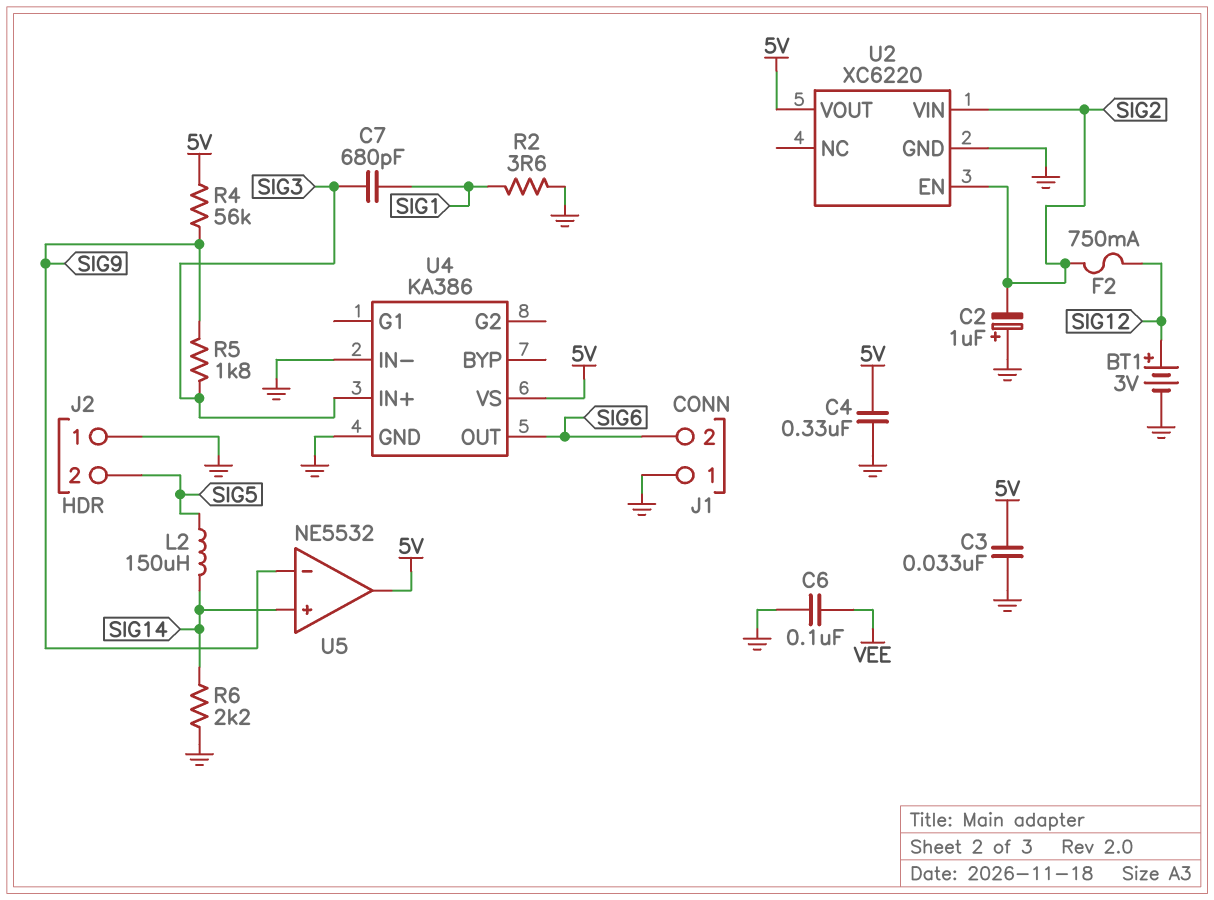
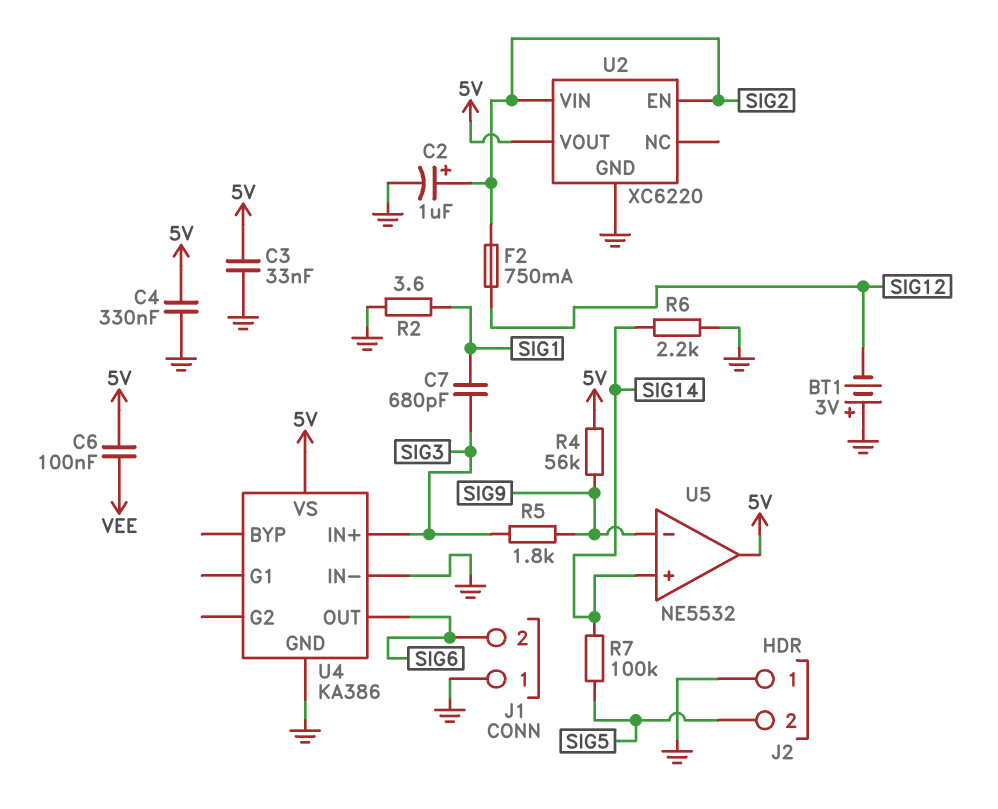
BT1: 3V (plus SIG12, minus GND) -> 3V (plus GND, minus SIG12)
C2: 1uF (plus GND, minus SIG2) -> 1uF (plus SIG2, minus GND)
C6: 100nF (GND, VEE) -> 100nF (5V, VEE)
L2: 150uH (SIG5, SIG14) -> none
R7: none -> 100k (SIG5, SIG14)

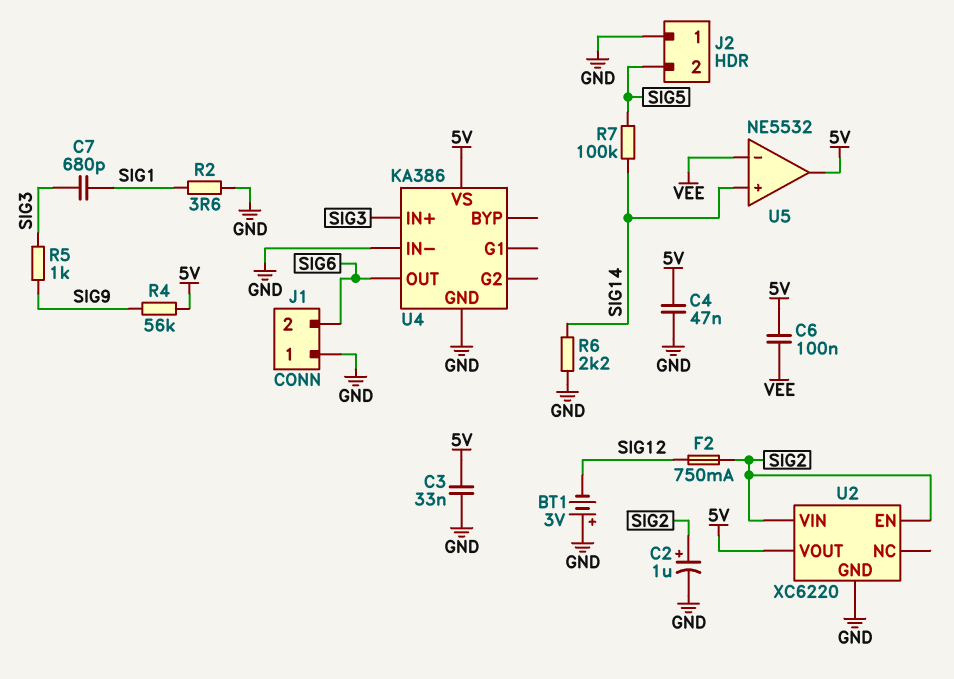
C4: 330nF (5V, GND) -> 47nF (5V, GND)
R5: 1.8k (SIG3, SIG9) -> 1k (SIG3, SIG9)
U5 pin in-: SIG9 -> VEE

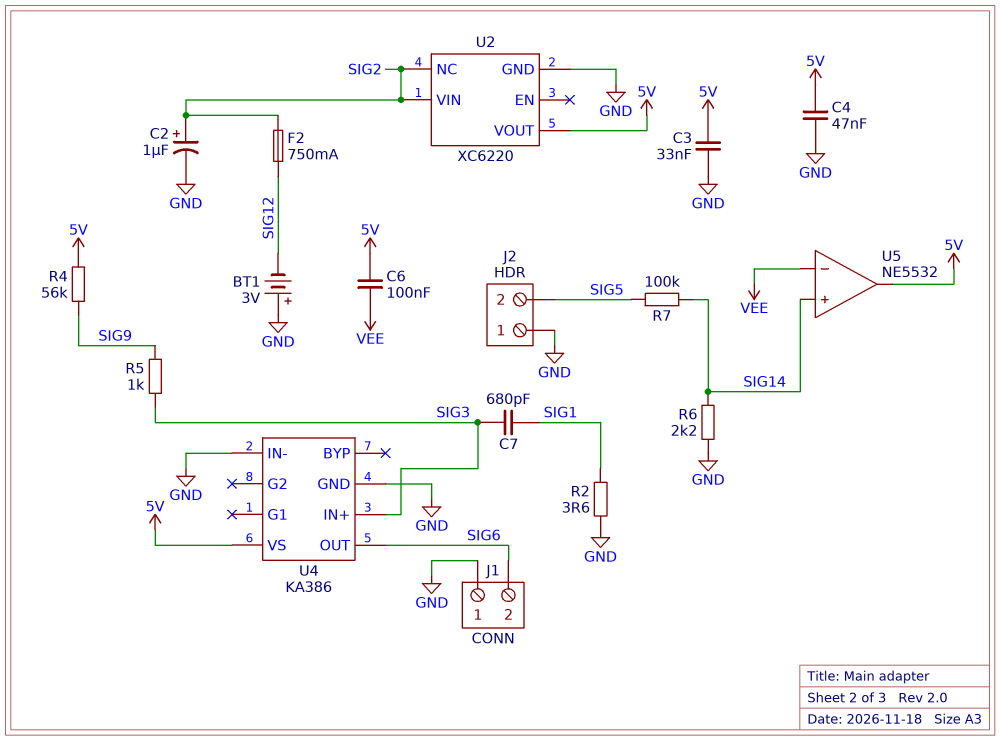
U2 pin EN: SIG2 -> none
U2 pin NC: none -> SIG2

